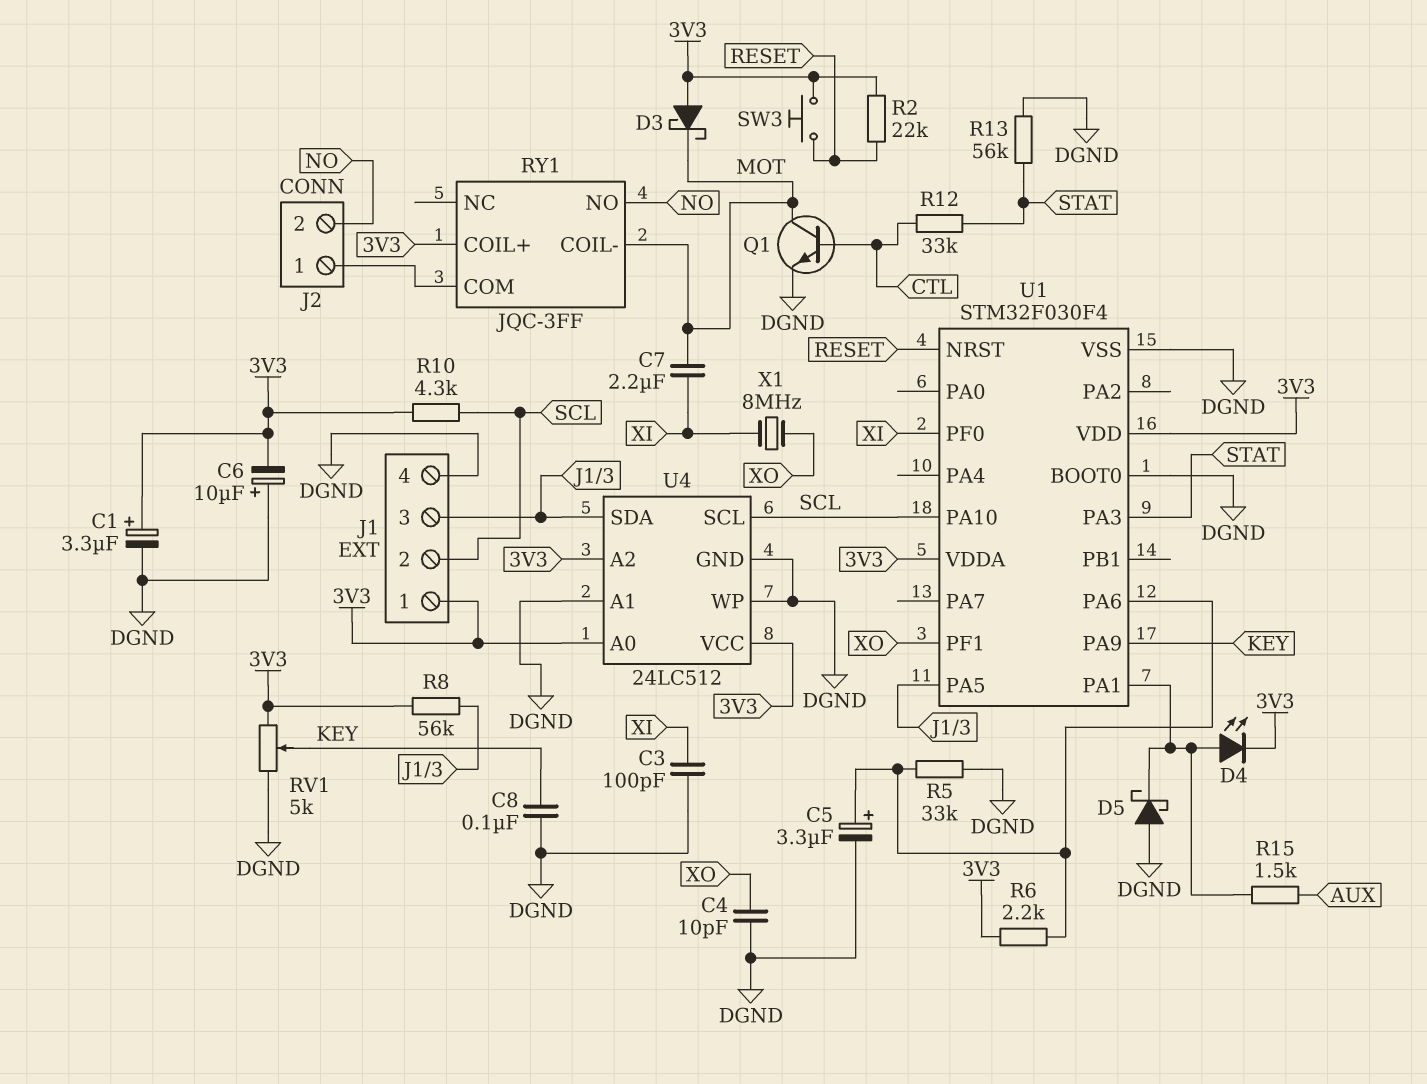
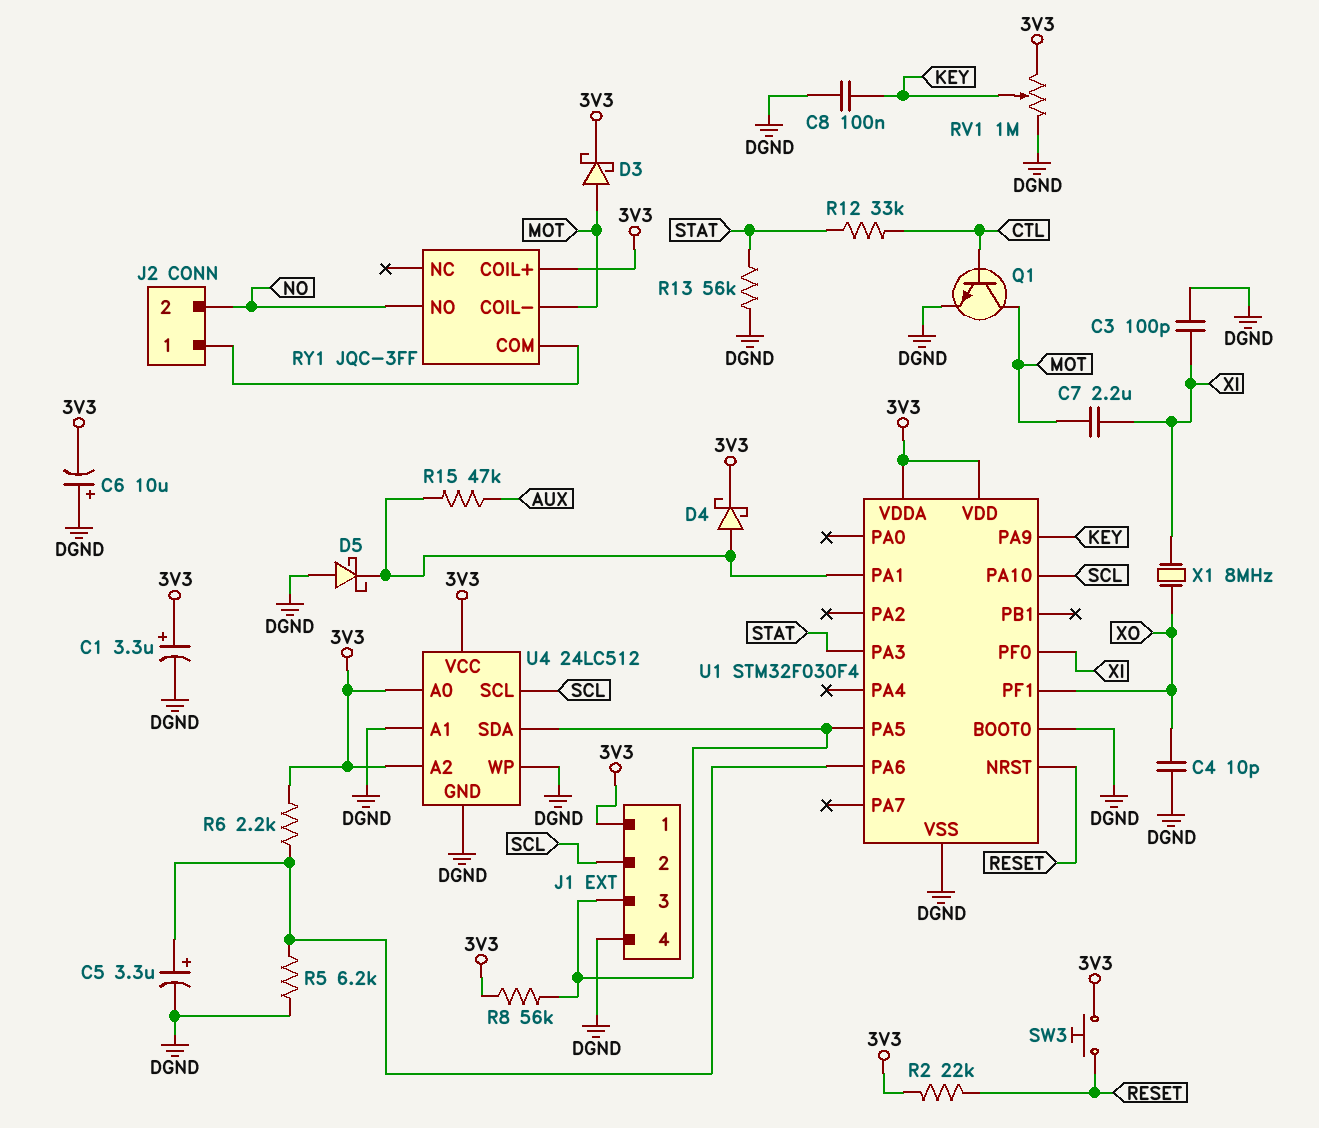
D3: schottky (A 3V3, K MOT) -> schottky (A MOT, K 3V3)
D4: LED (A U1/PA1, K 3V3) -> schottky (A U1/PA1, K 3V3)
R5: 33k (DGND, U1/PA6) -> 6.2k (DGND, U1/PA6)
R10: 4.3k (3V3, SCL) -> none
R15: 1.5k (AUX, U1/PA1) -> 47k (AUX, U1/PA1)
RV1: 5k (3V3, DGND, wiper KEY) -> 1M (3V3, DGND, wiper KEY)

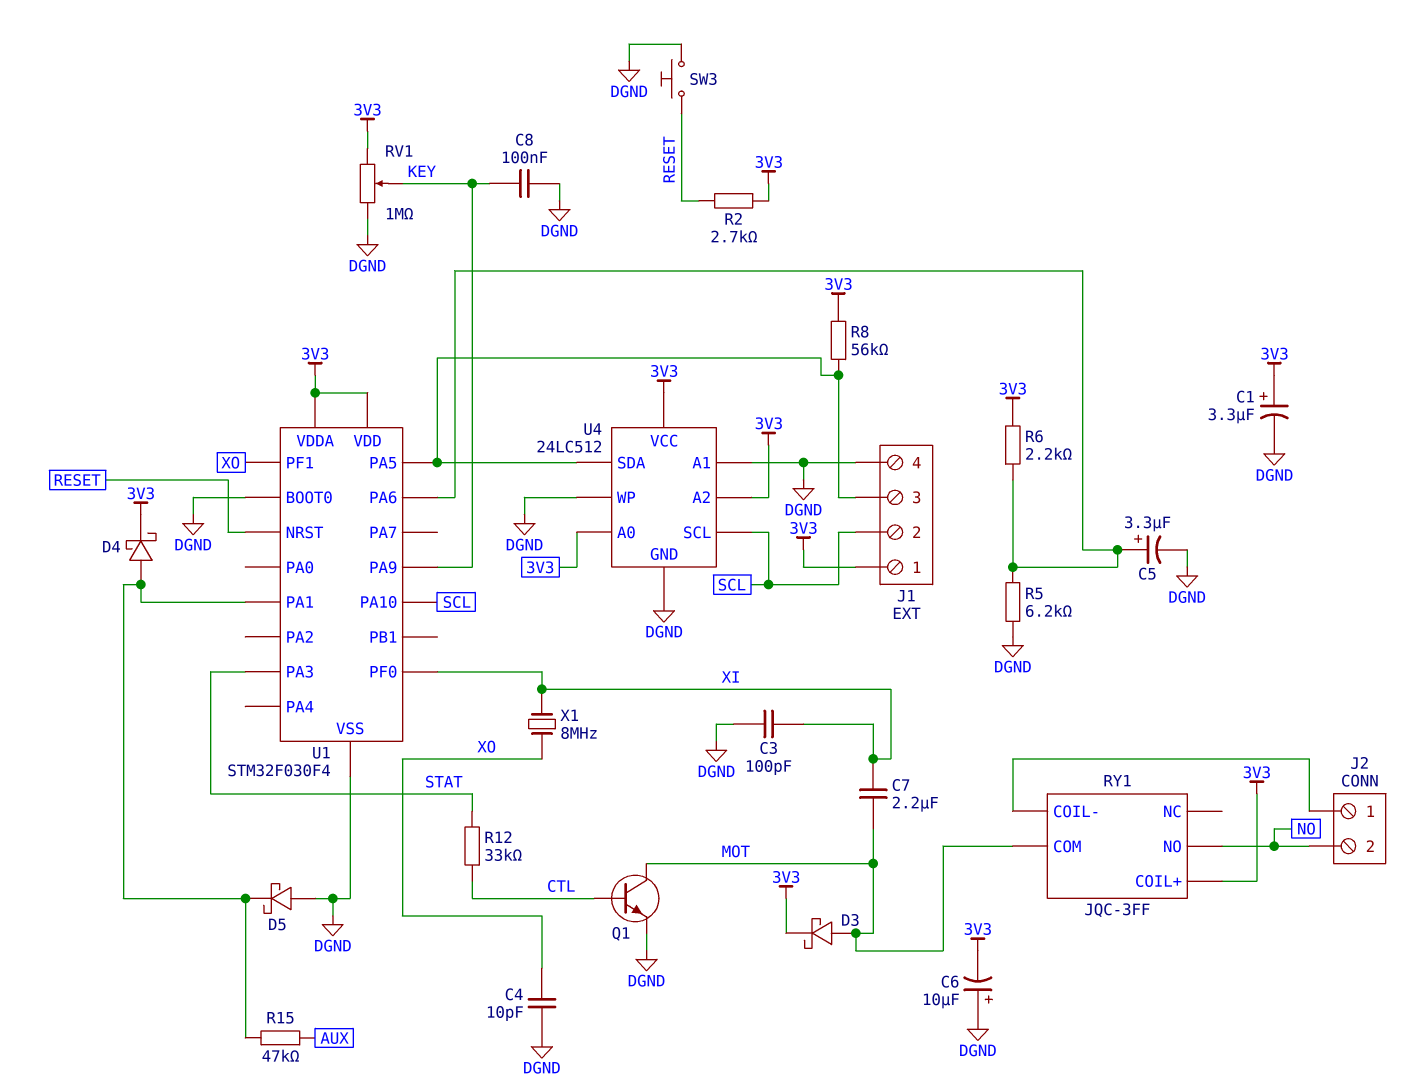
R2: 22k (3V3, RESET) -> 2.7k (3V3, RESET)
R13: 56k (DGND, STAT) -> none
RY1 pin COIL-: MOT -> J2/1
RY1 pin COM: J2/1 -> MOT
SW3: button (3V3, RESET) -> button (DGND, RESET)

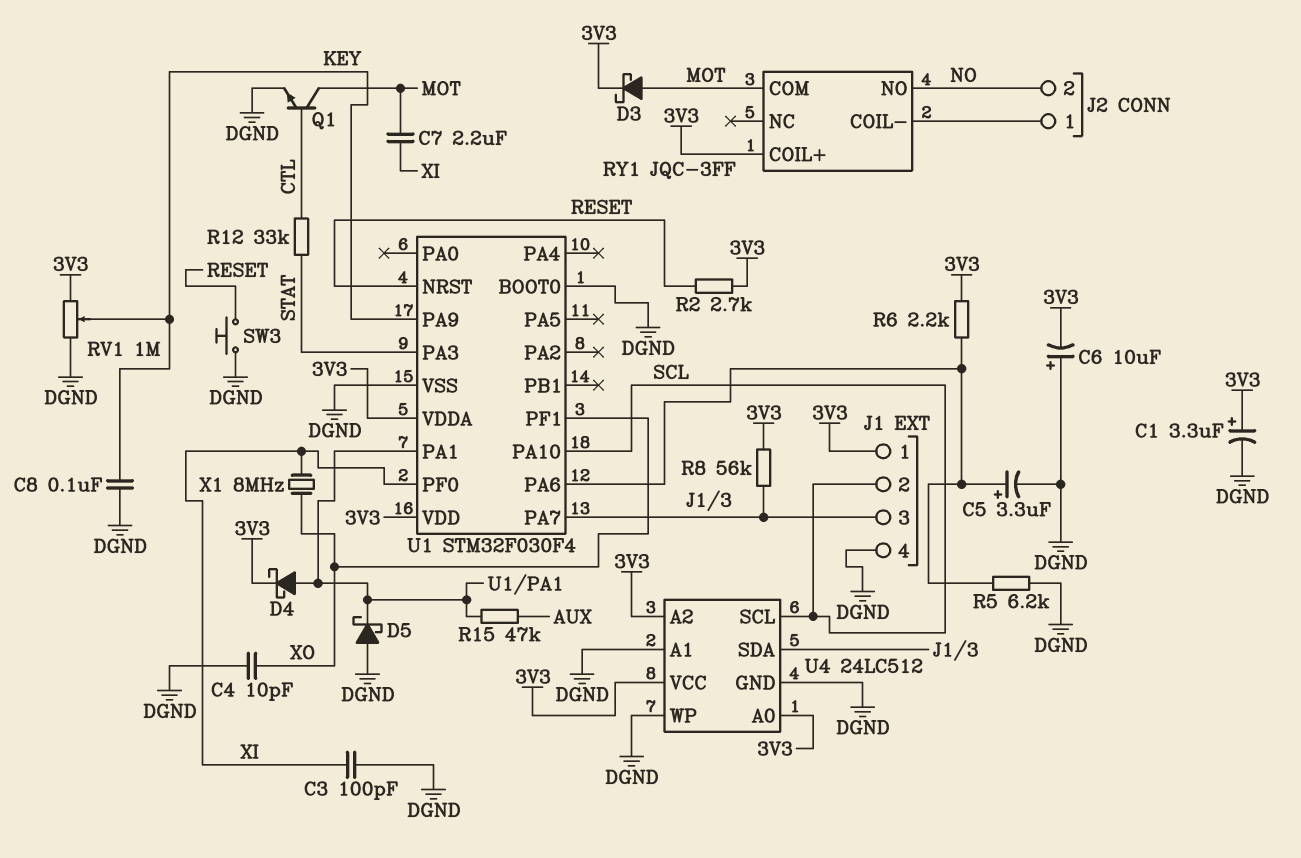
U1 pin PA5: J1/3 -> none
U1 pin PA7: none -> J1/3

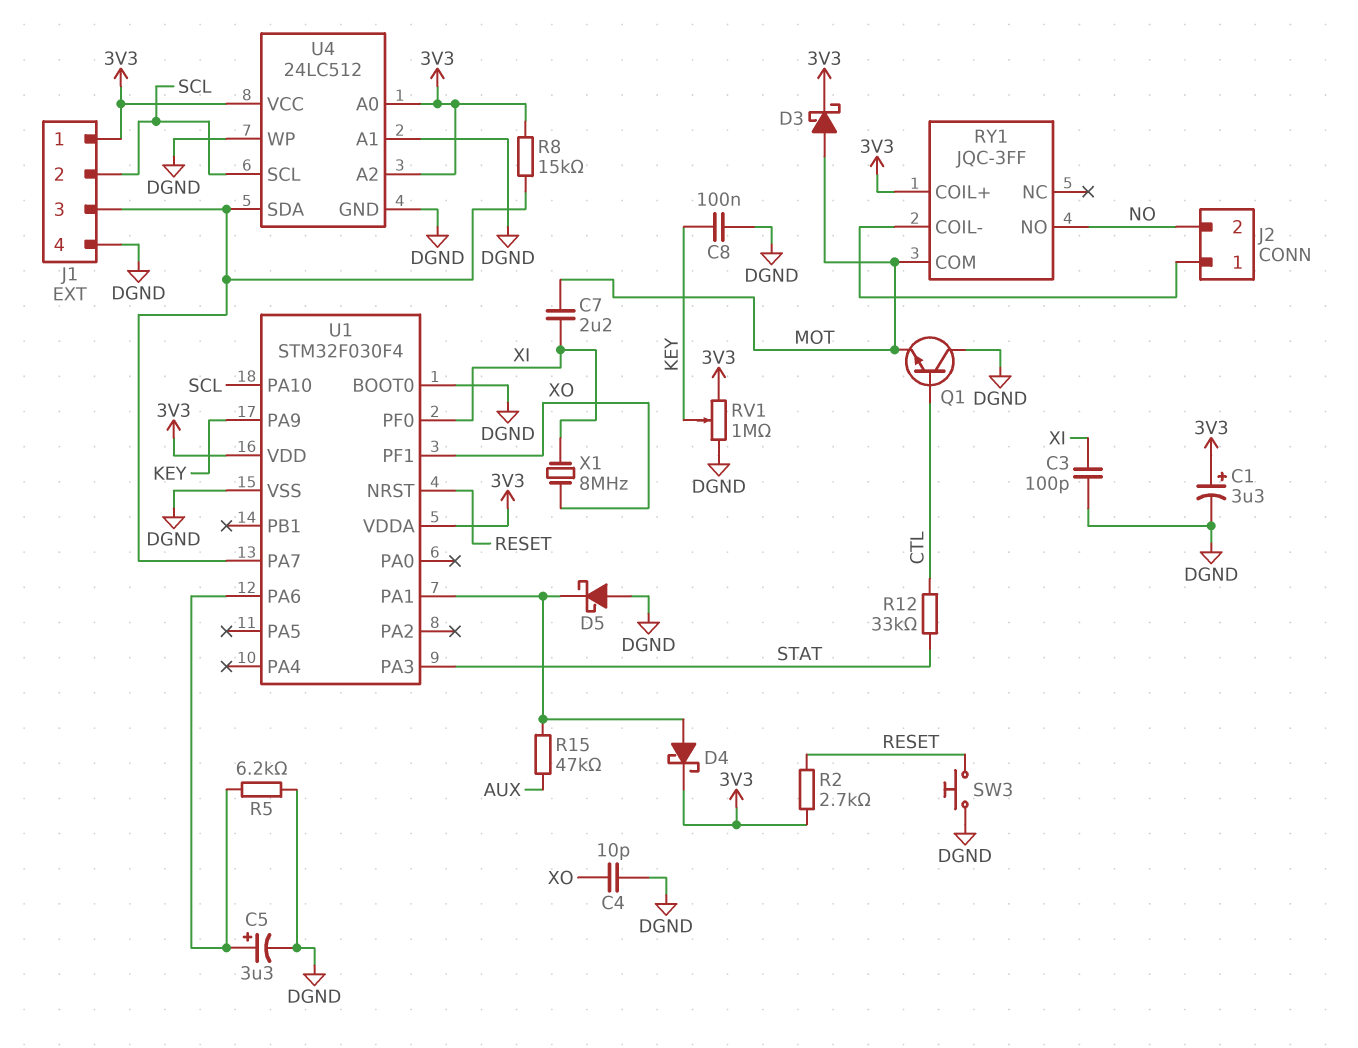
C6: 10uF (plus DGND, minus 3V3) -> none
Q1: NPN (B CTL, C MOT, E DGND) -> NPN (B CTL, C DGND, E MOT)
R6: 2.2k (3V3, U1/PA6) -> none
R8: 56k (3V3, J1/3) -> 15k (3V3, J1/3)

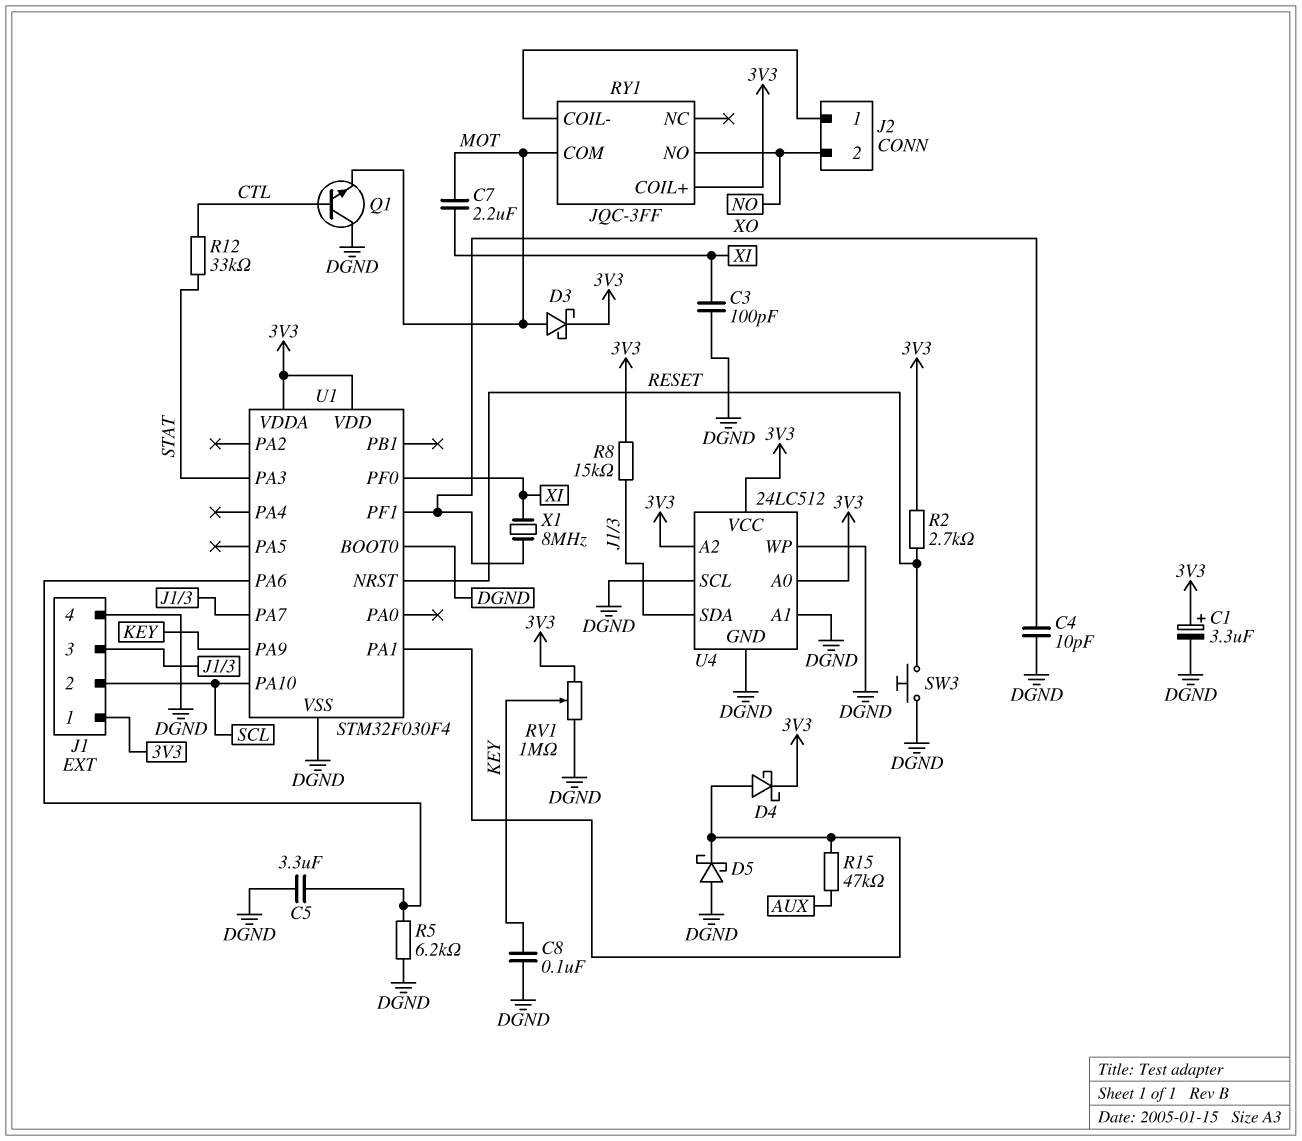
C5: 3.3uF (plus U1/PA6, minus DGND) -> 3.3uF (DGND, U1/PA6)
U4 pin SCL: SCL -> DGND

